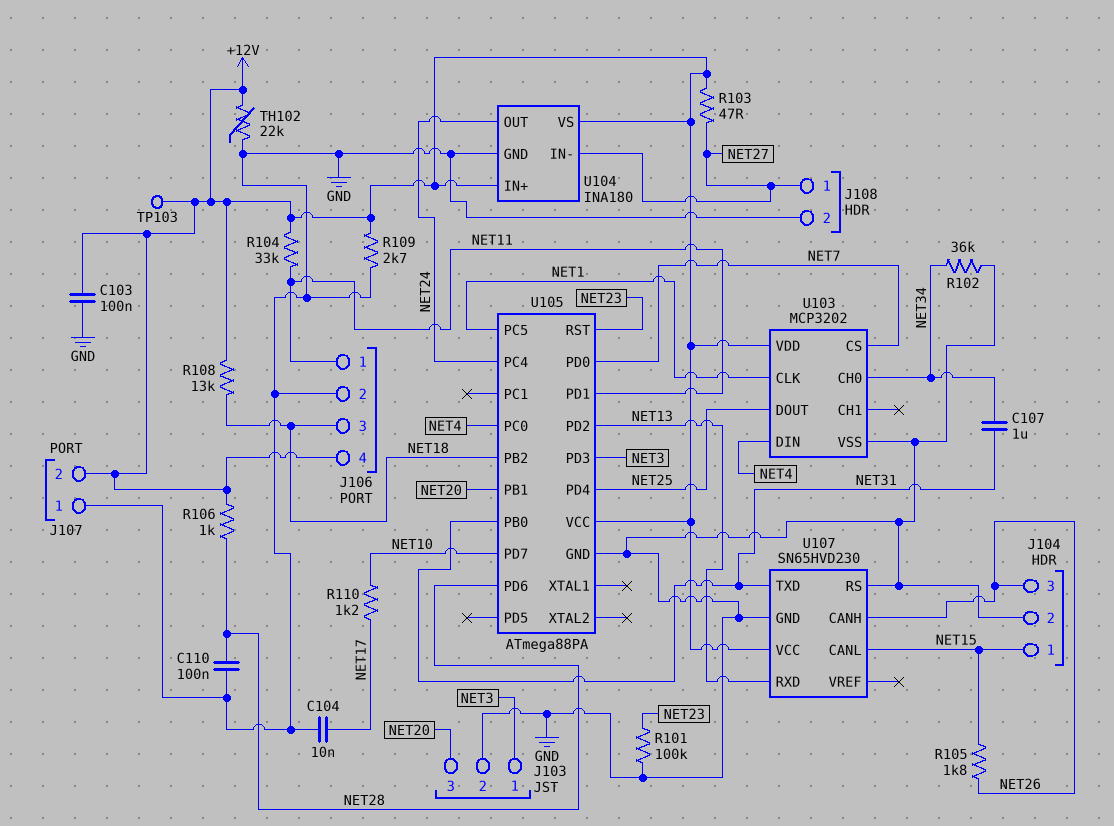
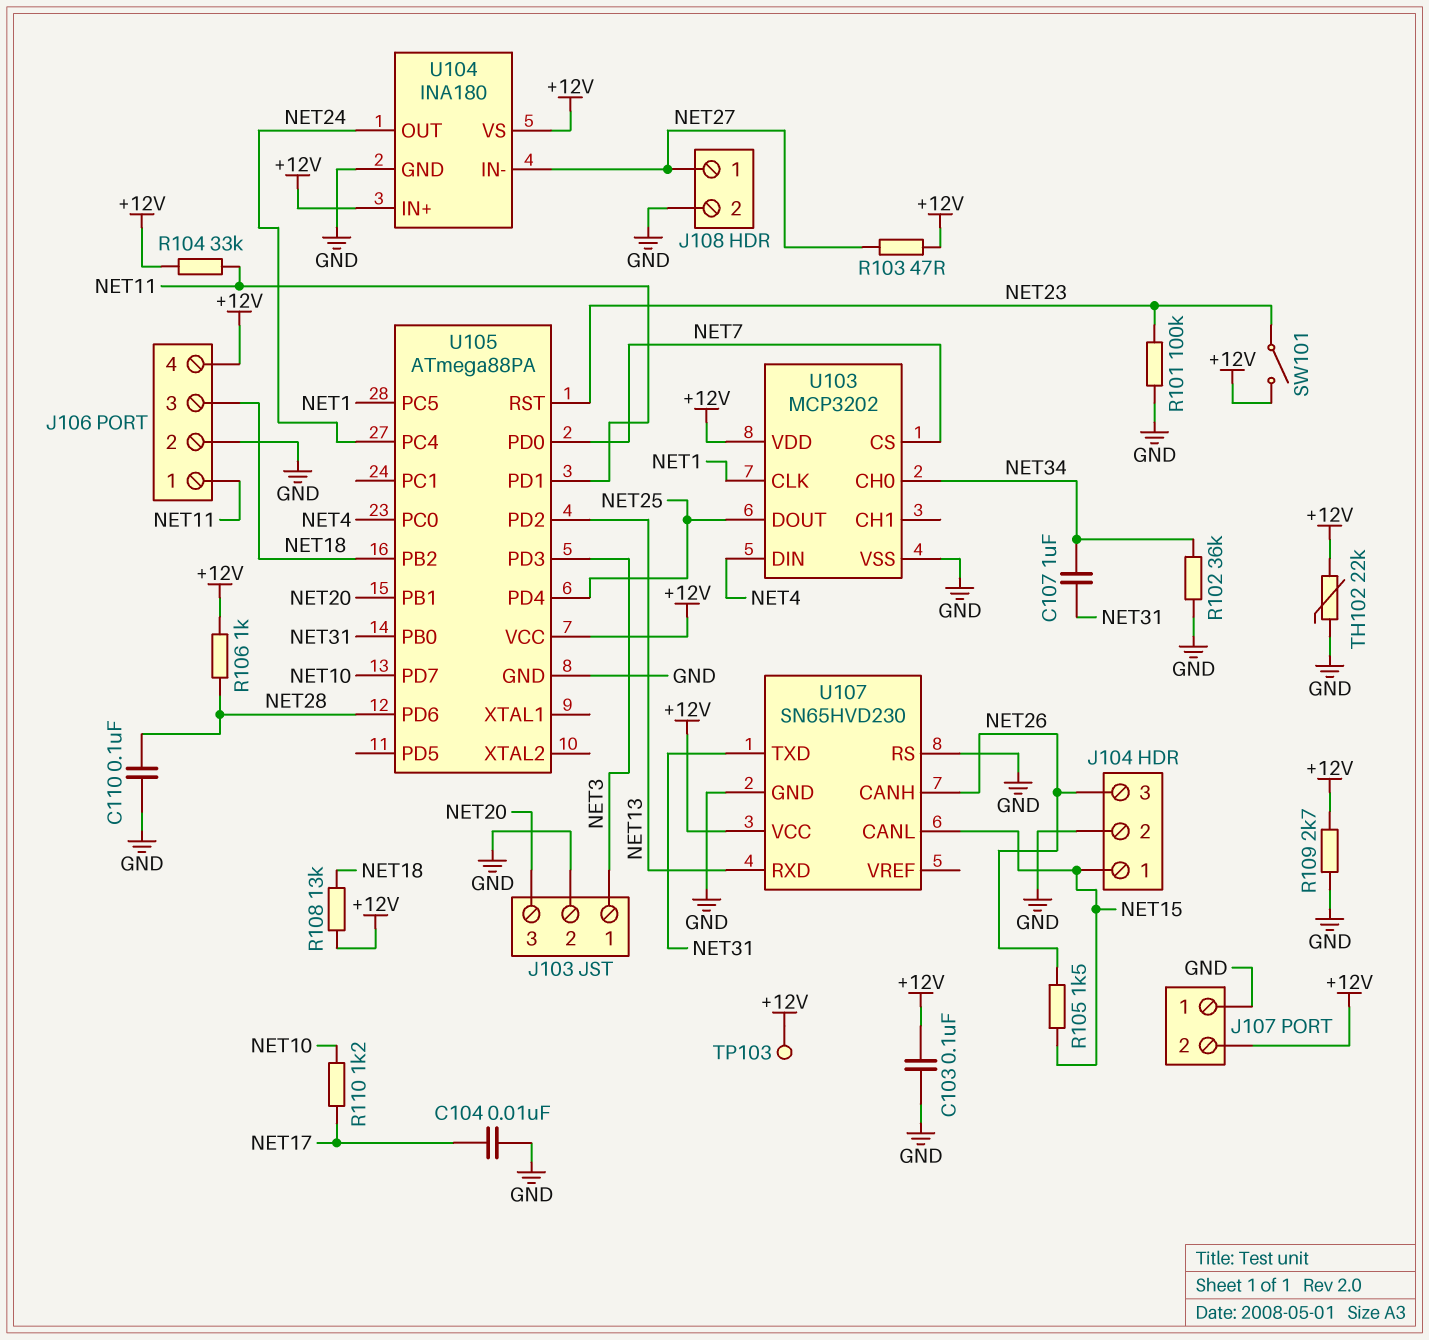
R105: 1.8k (NET15, NET26) -> 1.5k (NET15, NET26)
SW101: none -> switch (+12V, NET23)

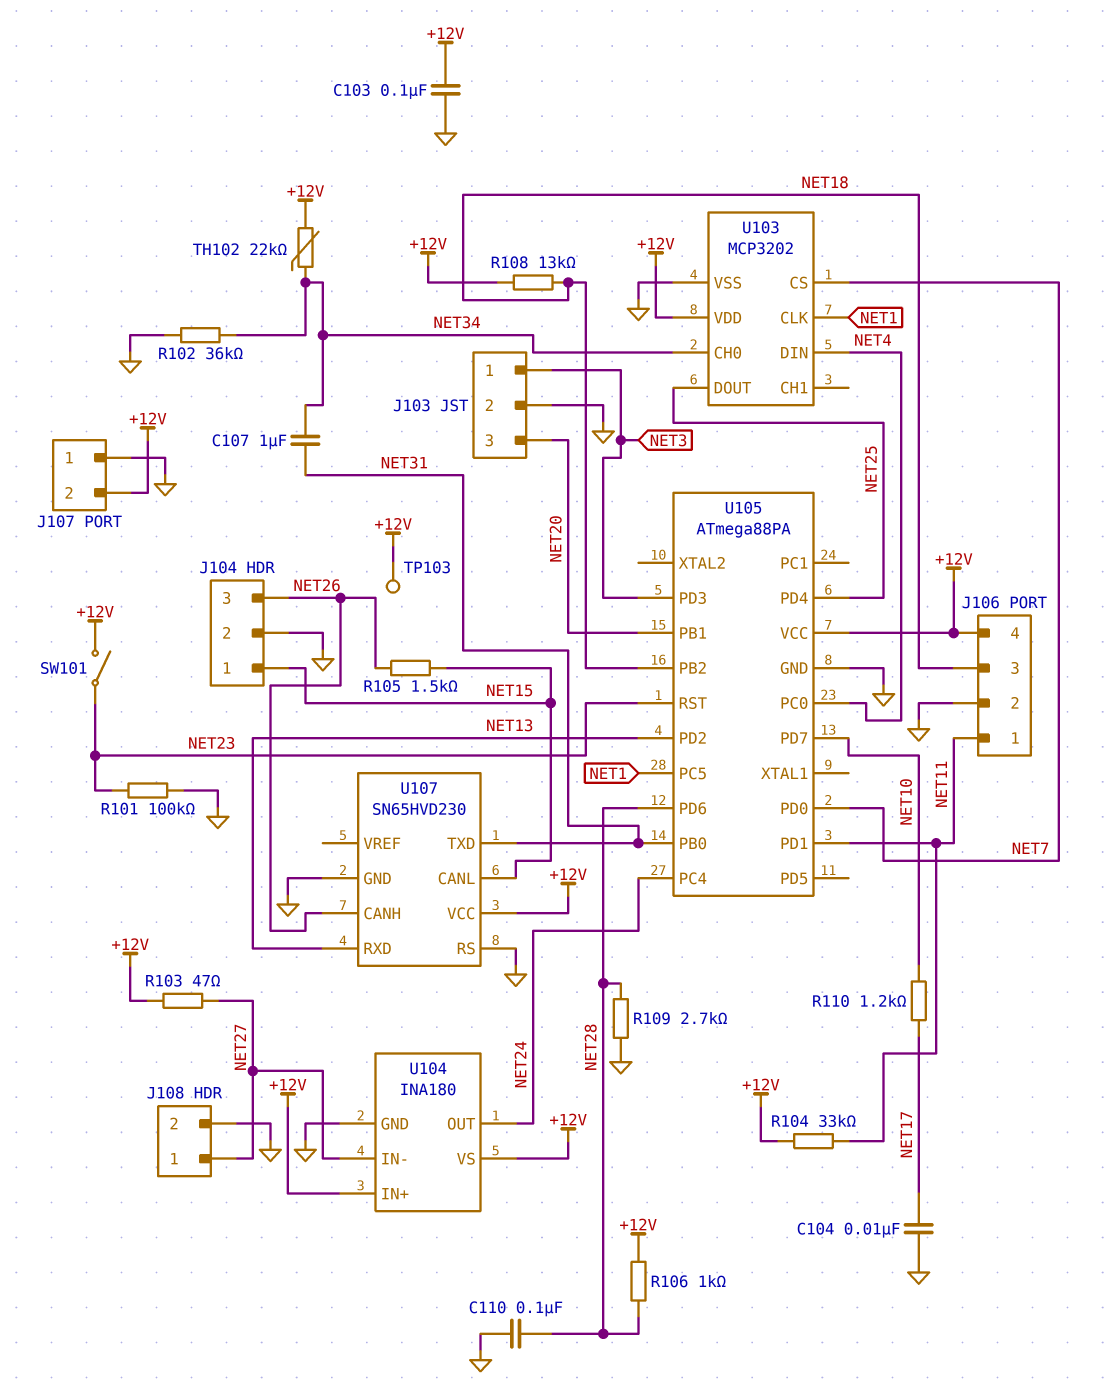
R109: 2.7k (+12V, GND) -> 2.7k (GND, NET28)
TH102: 22k (+12V, GND) -> 22k (+12V, NET34)

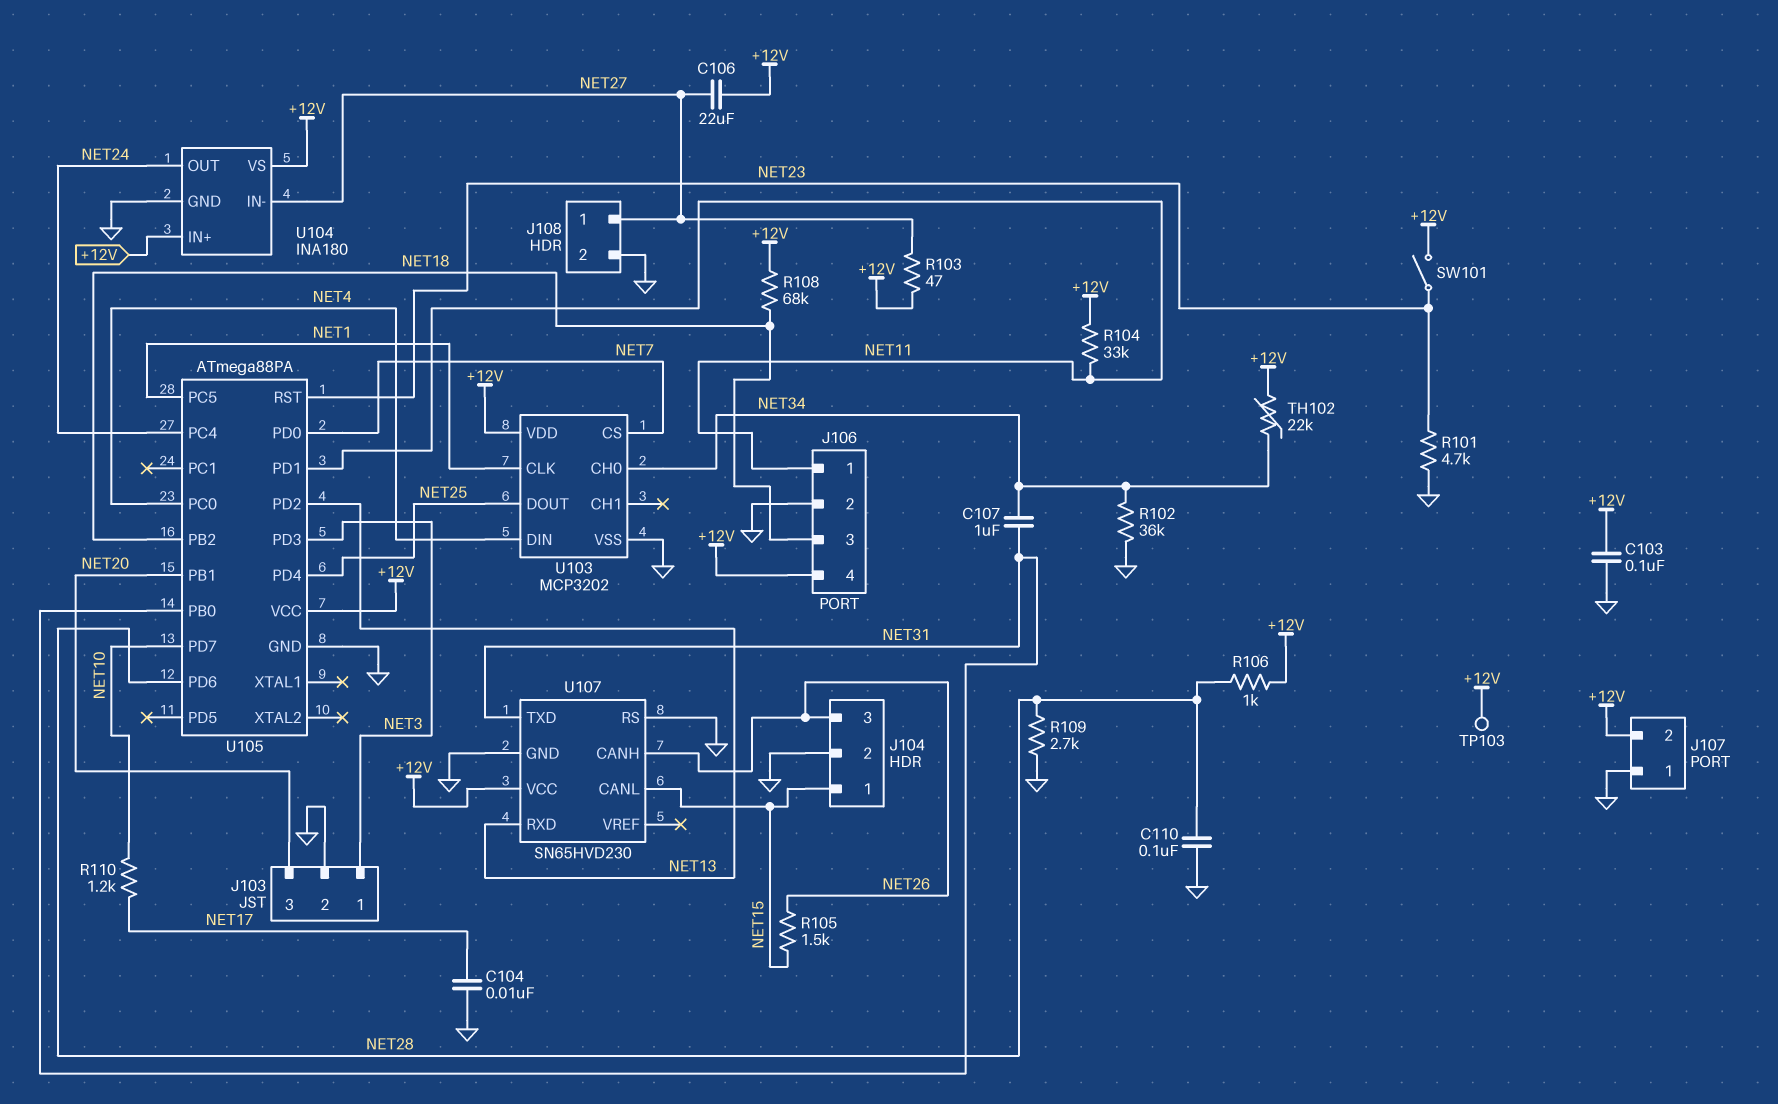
C106: none -> 22uF (+12V, NET27)
R101: 100k (GND, NET23) -> 4.7k (GND, NET23)
R108: 13k (+12V, NET18) -> 68k (+12V, NET18)

